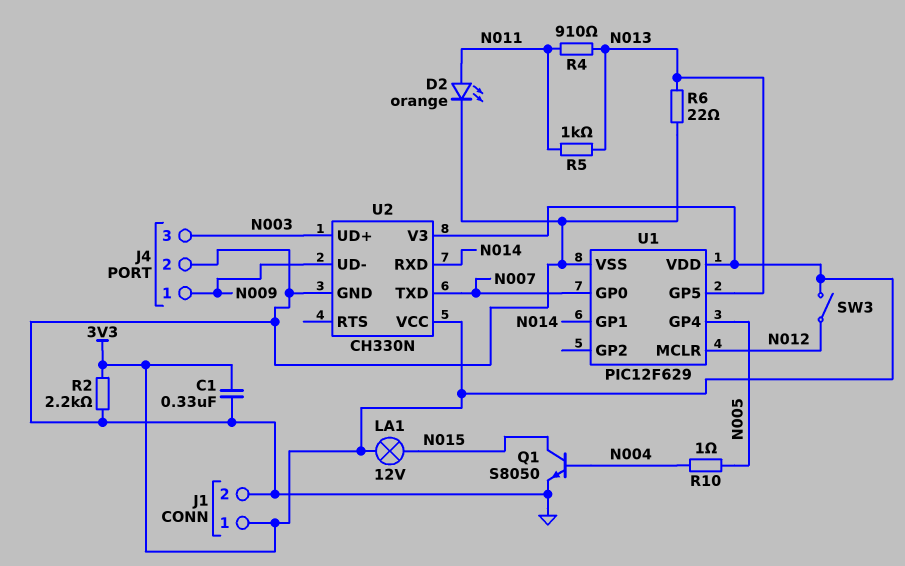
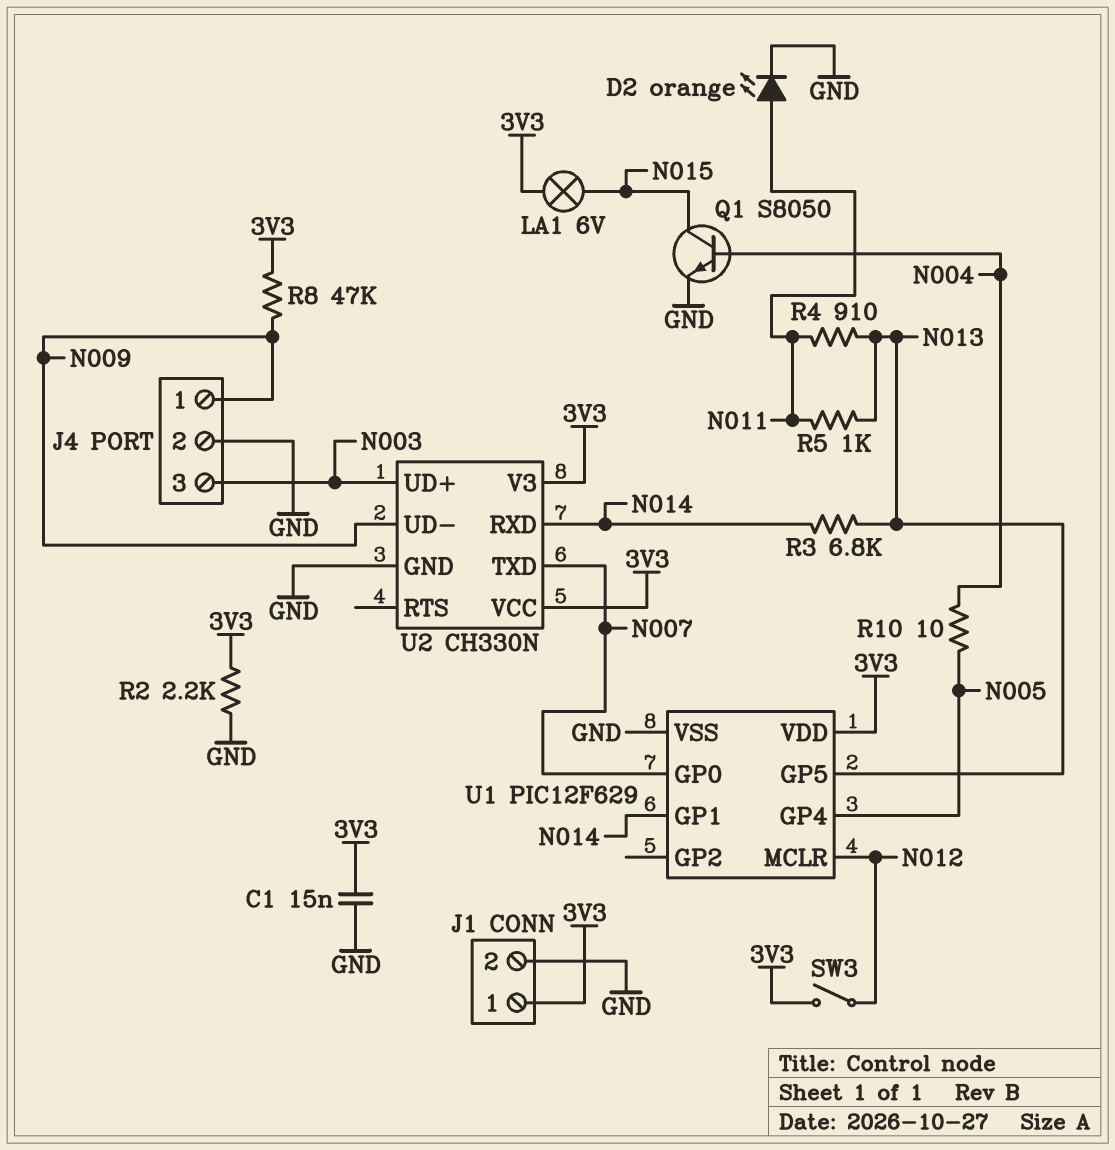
C1: 330nF (3V3, GND) -> 15nF (3V3, GND)
LA1: lamp 12V (3V3, N015) -> lamp 6V (3V3, N015)
R3: none -> 6.8k (N013, N014)
R6: 22 (GND, N013) -> none
R8: none -> 47k (3V3, N009)
R10: 1 (N004, N005) -> 10 (N004, N005)

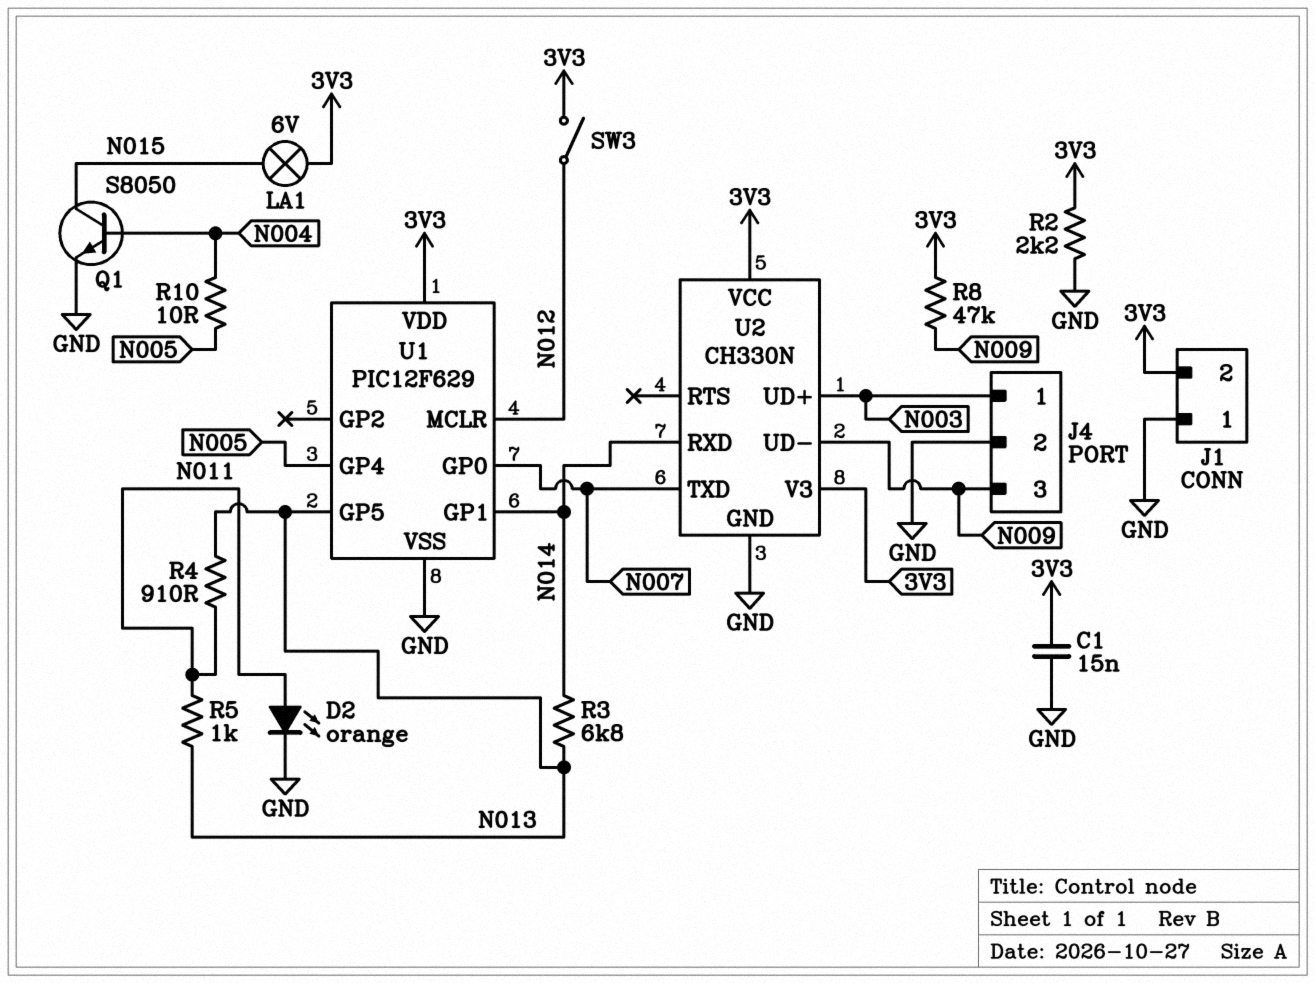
J1 pin 1: 3V3 -> GND
J1 pin 2: GND -> 3V3
J4 pin 1: N009 -> N003
J4 pin 3: N003 -> N009

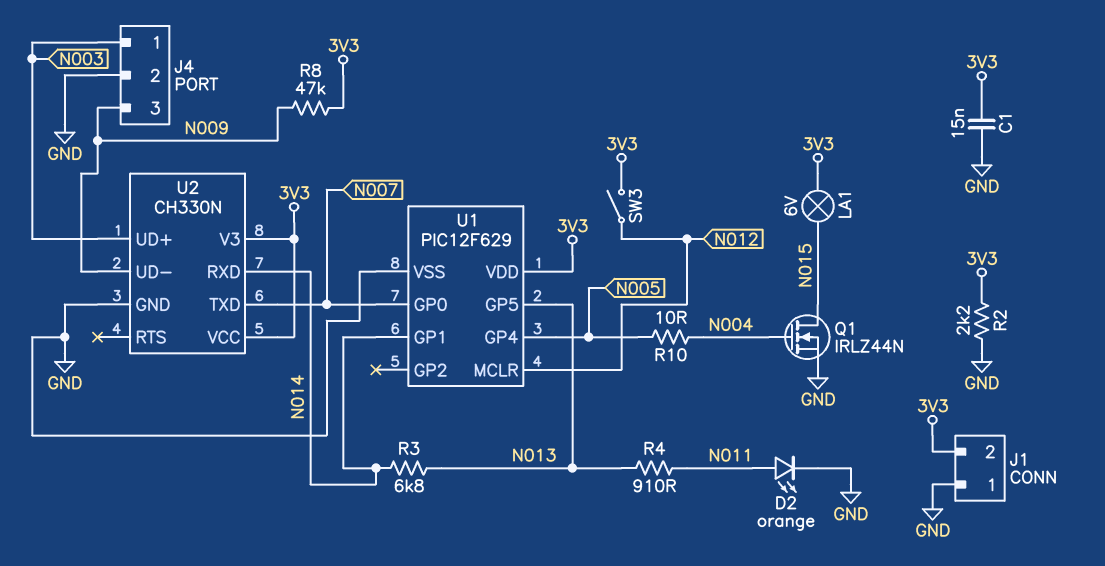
Q1: NPN S8050 (B N004, C N015, E GND) -> NMOS IRLZ44N (G N004, D N015, S GND)
R5: 1k (N011, N013) -> none

